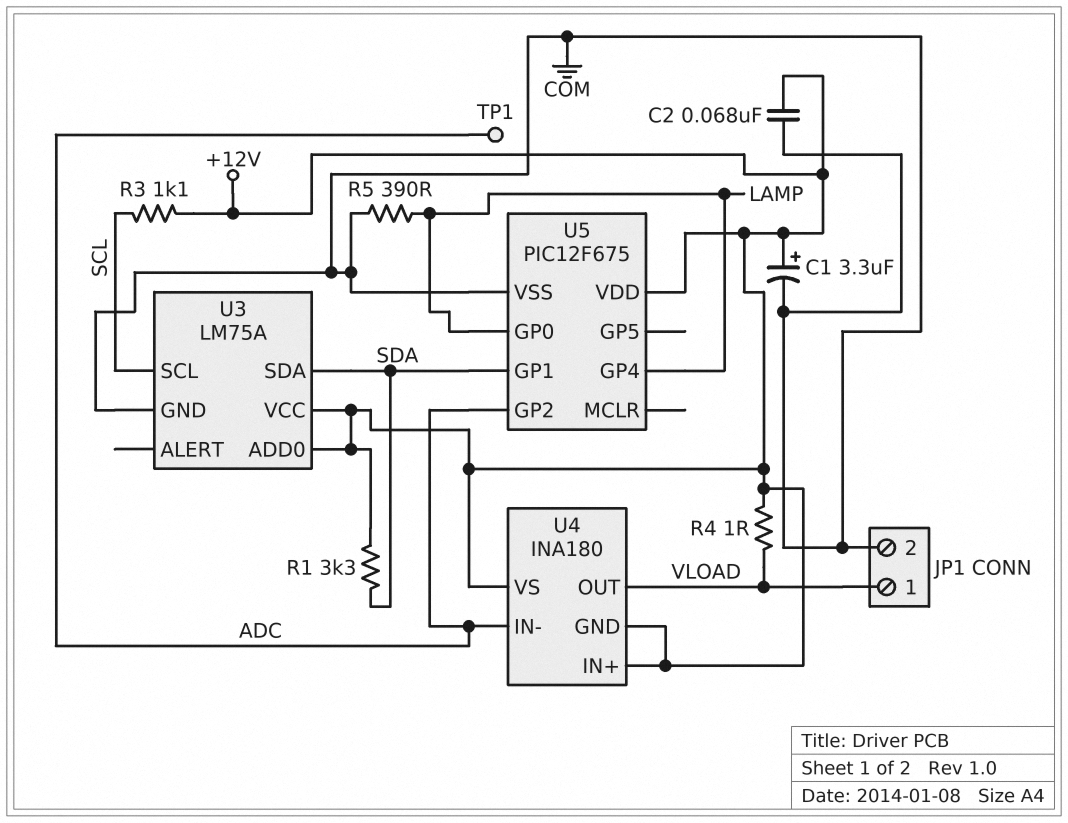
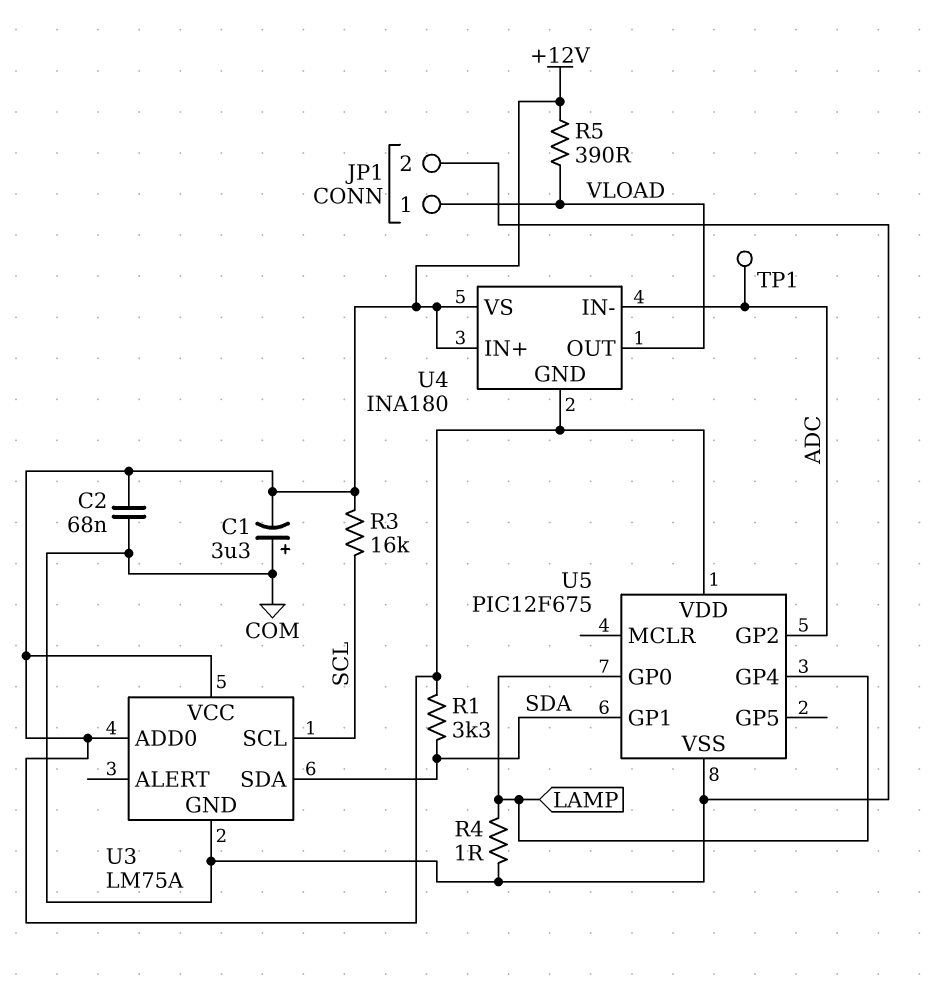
C1: 3.3uF (plus +12V, minus COM) -> 3.3uF (plus COM, minus +12V)
R3: 1.1k (+12V, SCL) -> 16k (+12V, SCL)
R4: 1 (+12V, VLOAD) -> 1 (COM, LAMP)
R5: 390 (COM, LAMP) -> 390 (+12V, VLOAD)

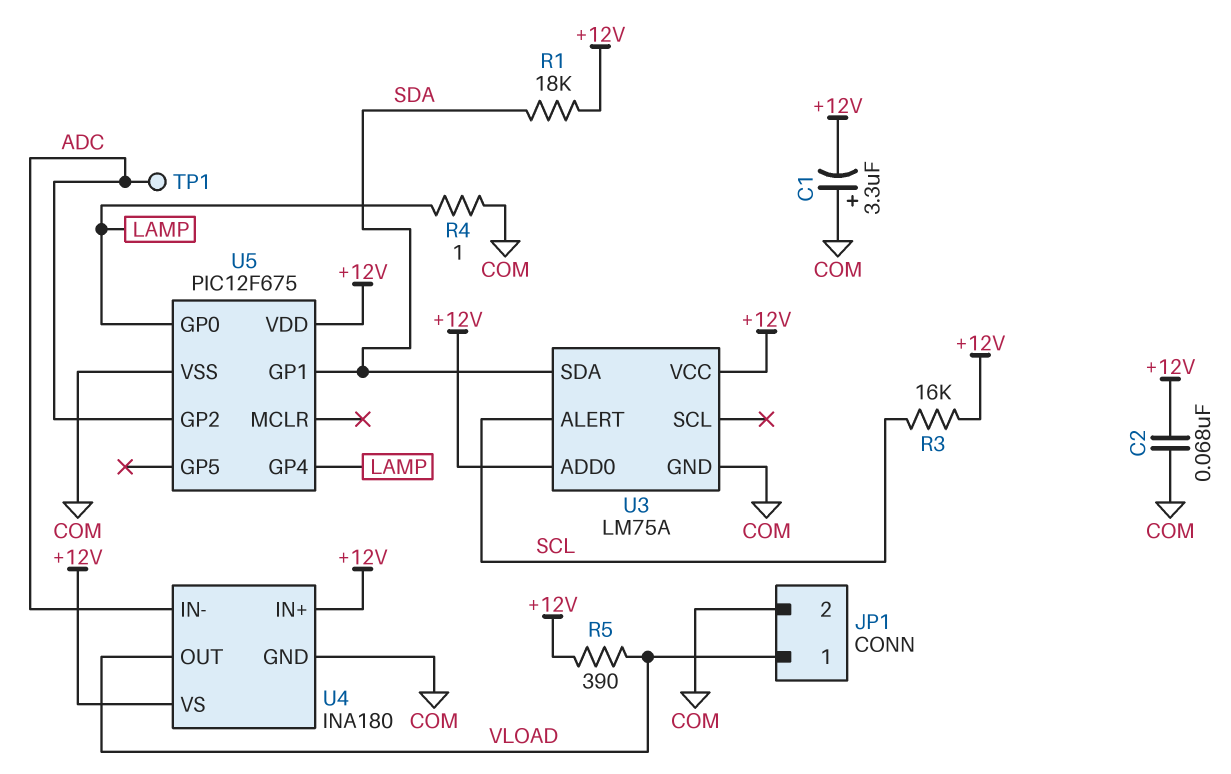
R1: 3.3k (+12V, SDA) -> 18k (+12V, SDA)
U3 pin ALERT: none -> SCL
U3 pin SCL: SCL -> none
U4 pin GND: +12V -> COM

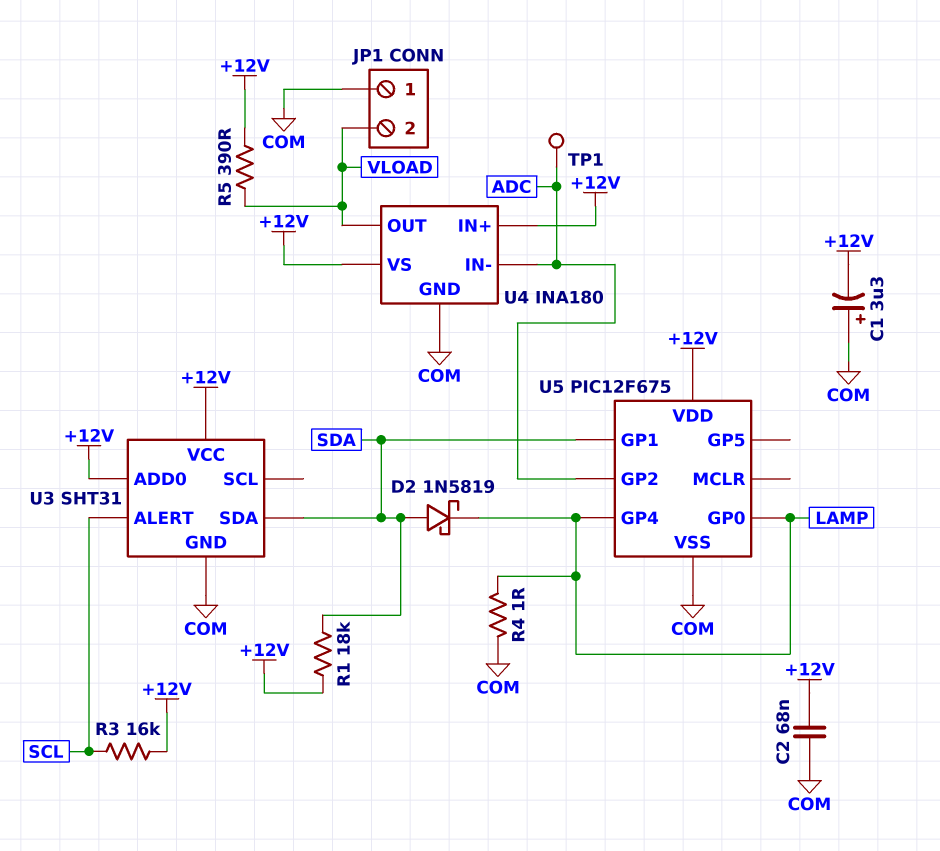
D2: none -> schottky 1N5819 (A SDA, K LAMP)
JP1 pin 1: VLOAD -> COM
JP1 pin 2: COM -> VLOAD
U3: LM75A -> SHT31

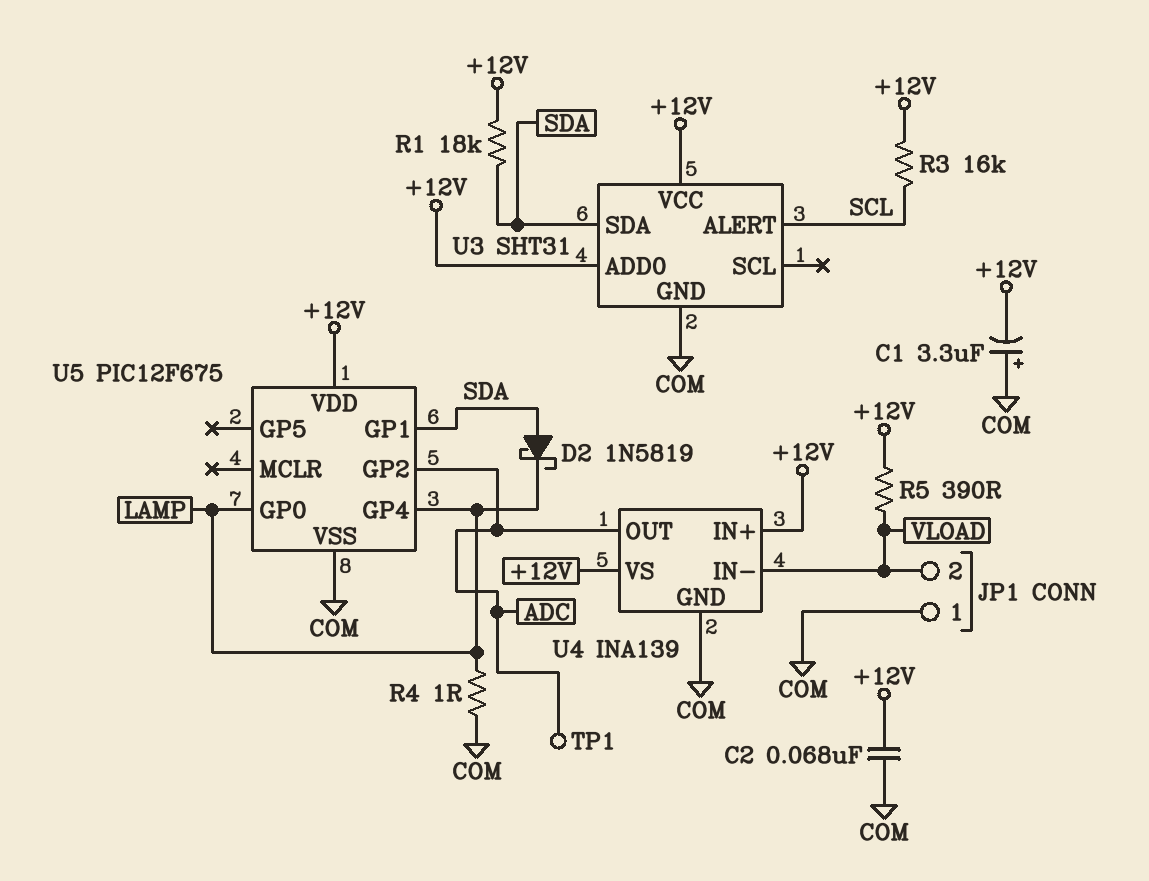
U4: INA180 -> INA139
U4 pin IN-: ADC -> VLOAD
U4 pin OUT: VLOAD -> ADC

